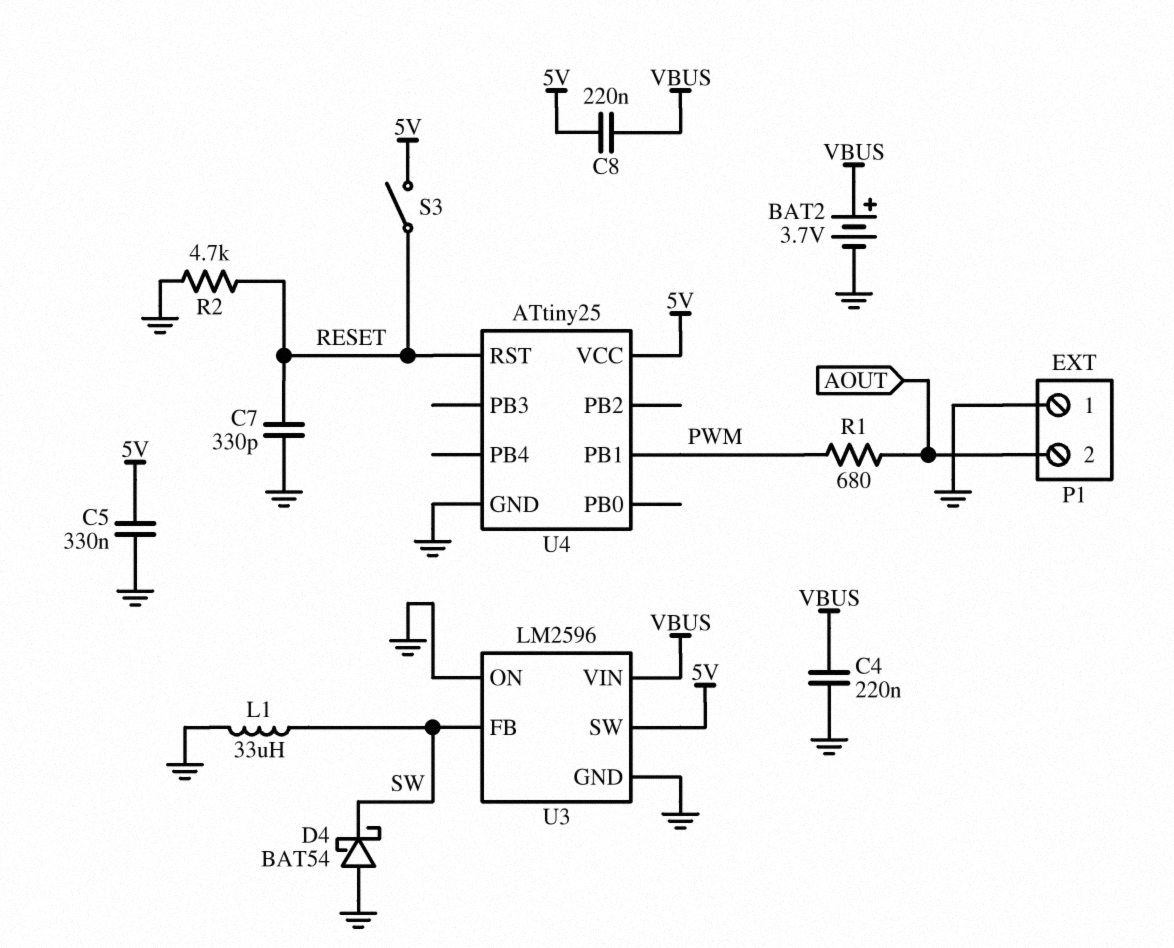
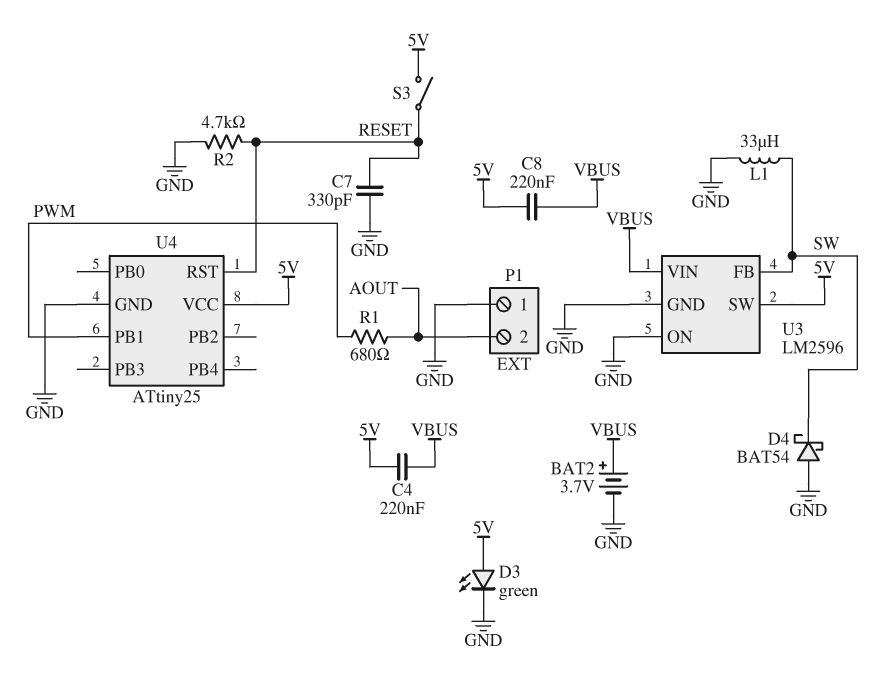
C4: 220nF (GND, VBUS) -> 220nF (5V, VBUS)
C5: 330nF (5V, GND) -> none
D3: none -> LED green (A 5V, K GND)

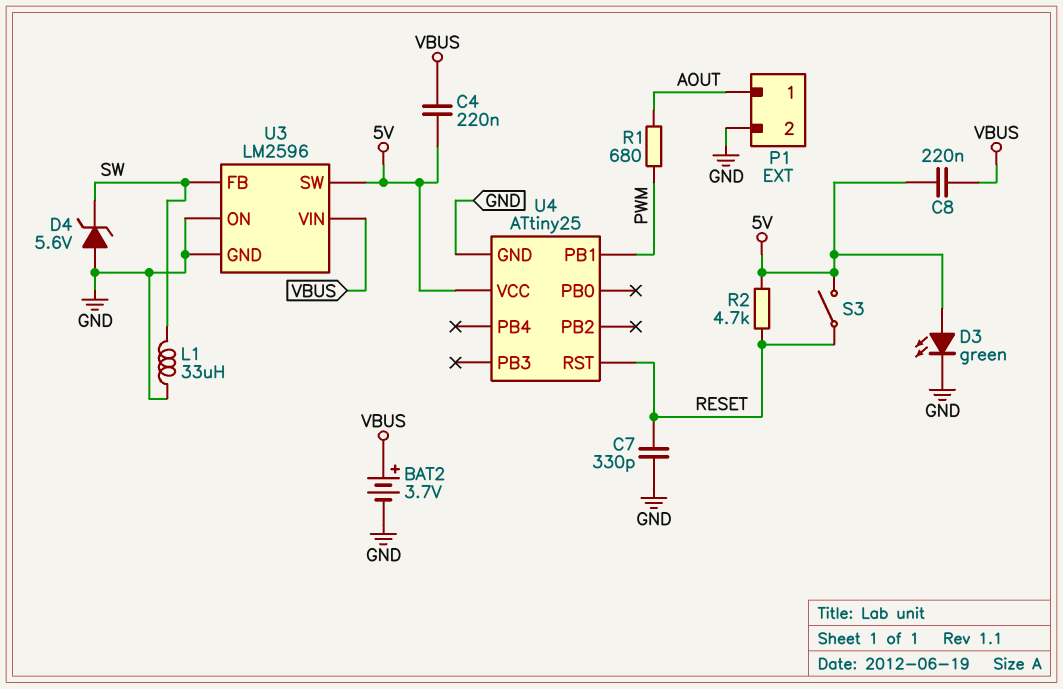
D4: schottky BAT54 (A GND, K SW) -> zener 5.6V (A GND, K SW)
P1 pin 1: GND -> AOUT
P1 pin 2: AOUT -> GND
R2: 4.7k (GND, RESET) -> 4.7k (5V, RESET)

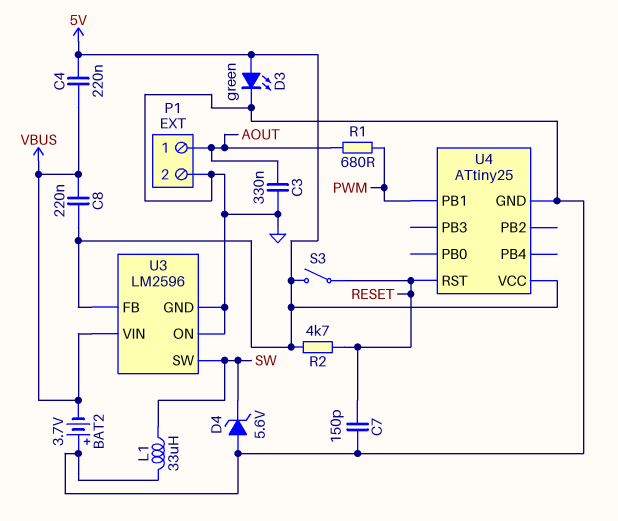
BAT2: 3.7V (plus VBUS, minus GND) -> 3.7V (plus GND, minus VBUS)
C3: none -> 330nF (AOUT, GND)
C7: 330pF (GND, RESET) -> 150pF (GND, RESET)
U3 pin FB: SW -> 5V
U3 pin SW: 5V -> SW

